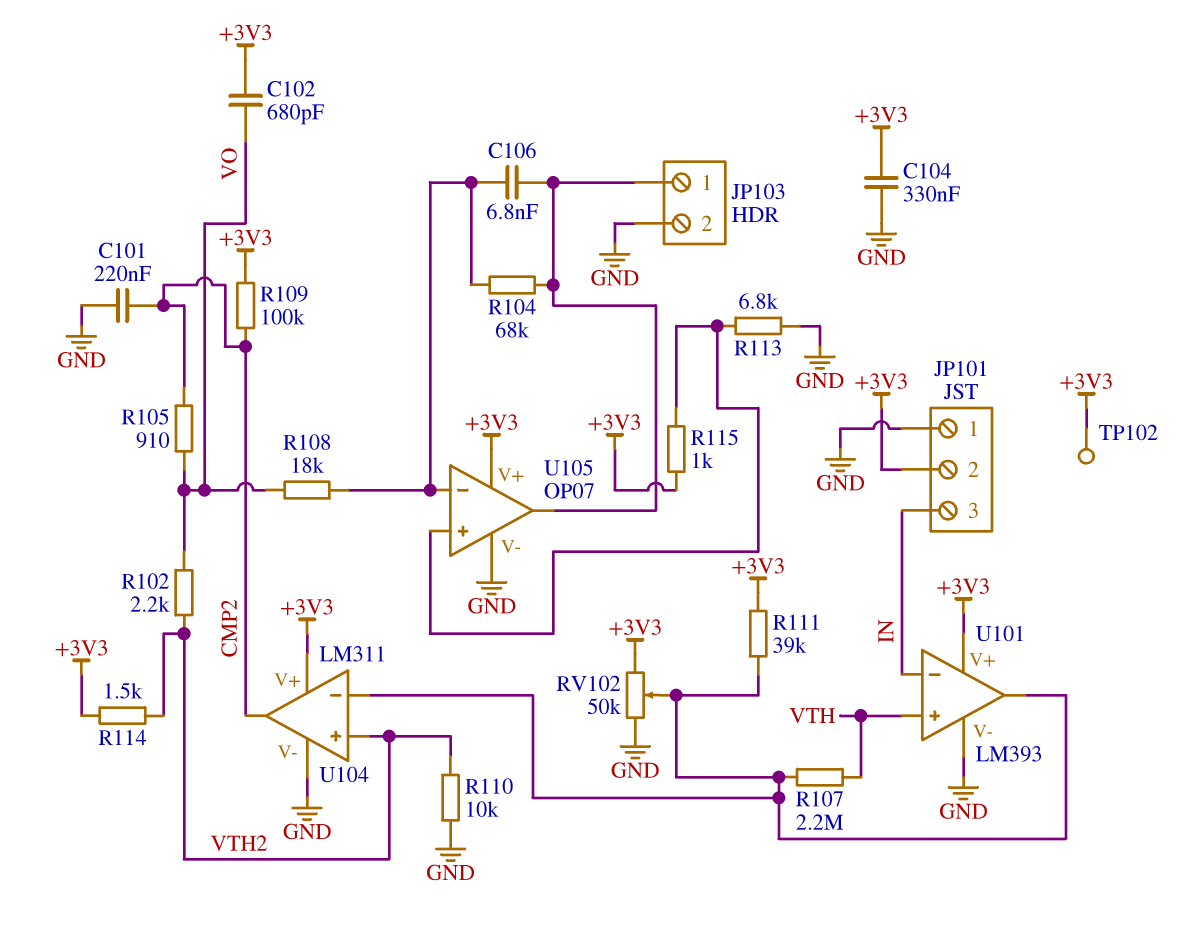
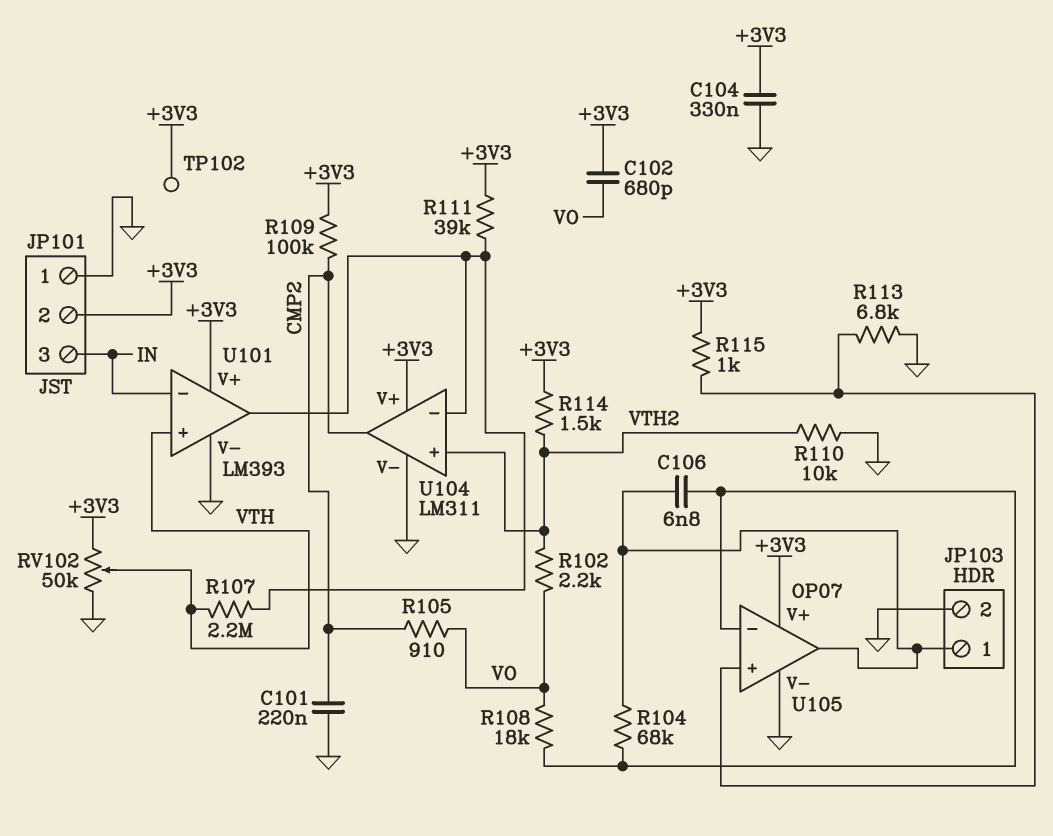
RV102: 50k (+3V3, GND, wiper U101/out) -> 50k (+3V3, GND, wiper VTH)

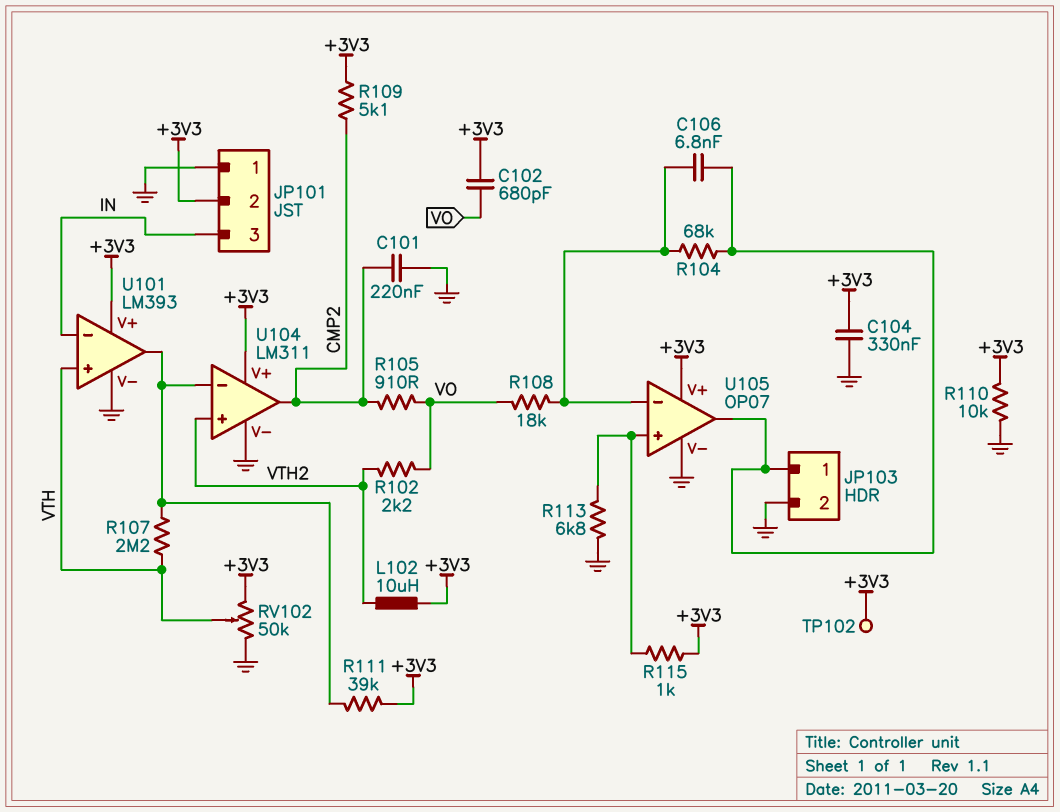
L102: none -> 10uH (+3V3, VTH2)
R109: 100k (+3V3, CMP2) -> 5.1k (+3V3, CMP2)
R110: 10k (GND, VTH2) -> 10k (+3V3, GND)
R114: 1.5k (+3V3, VTH2) -> none

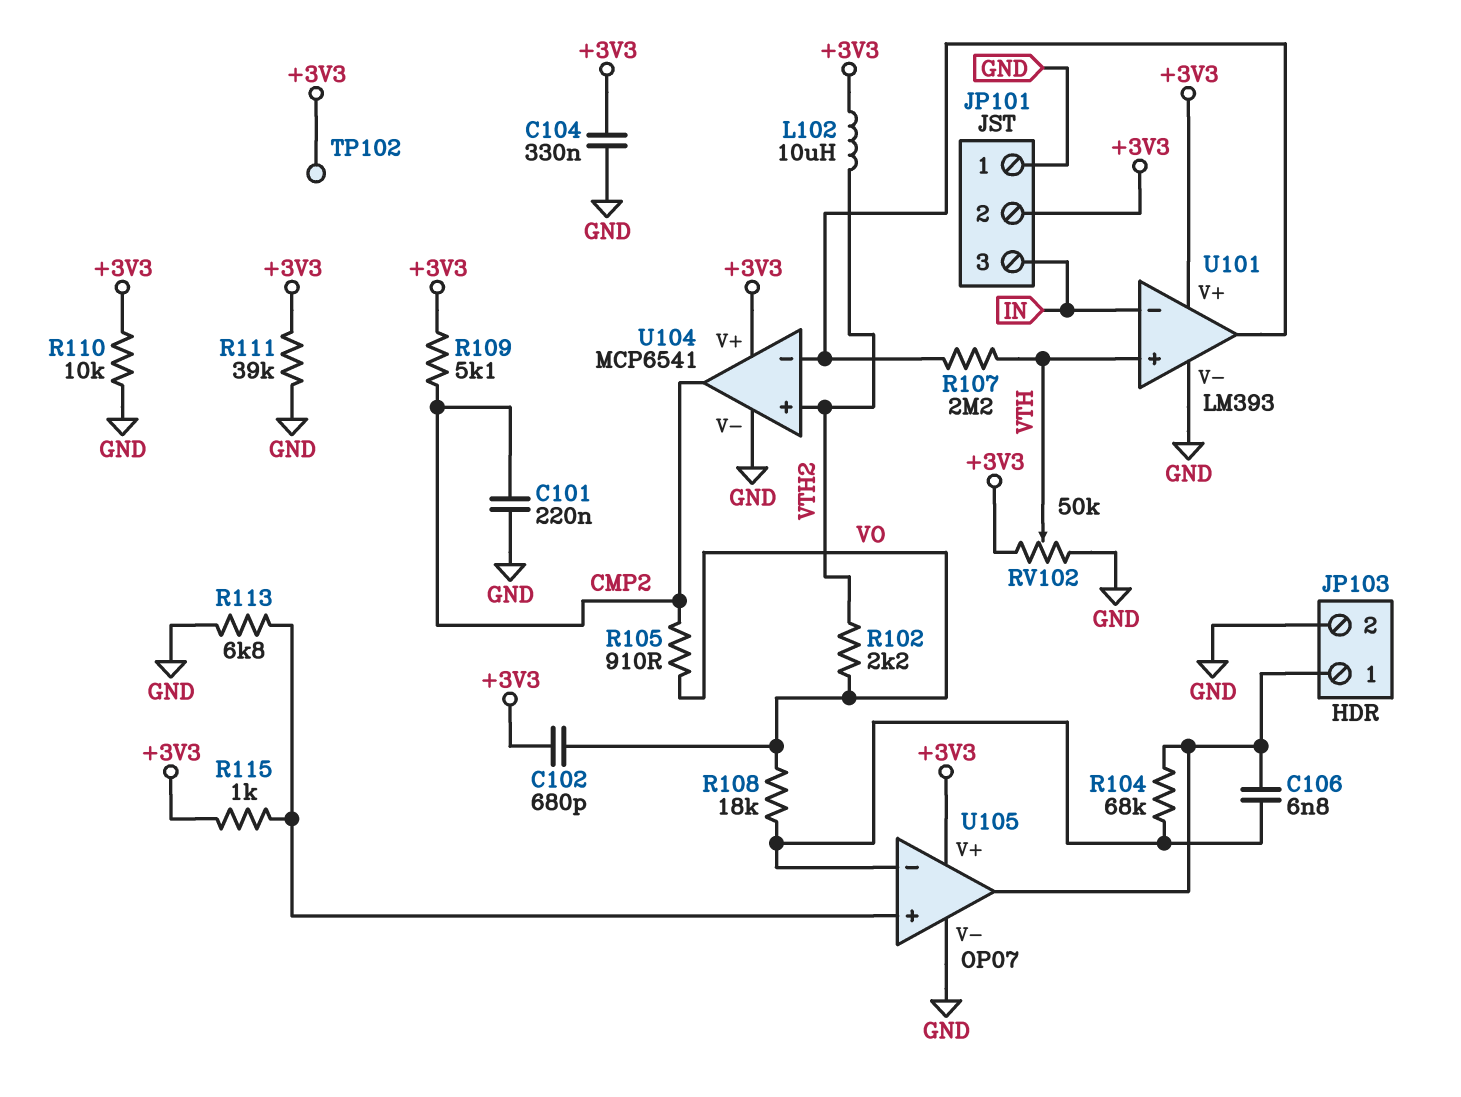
R111: 39k (+3V3, U101/out) -> 39k (+3V3, GND)
U104: LM311 -> MCP6541

